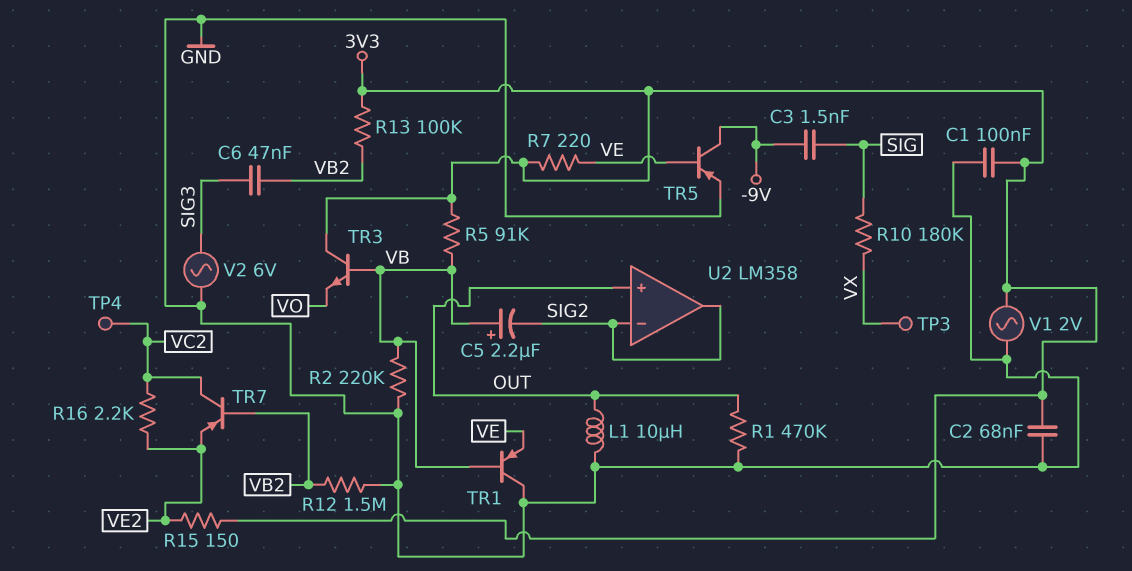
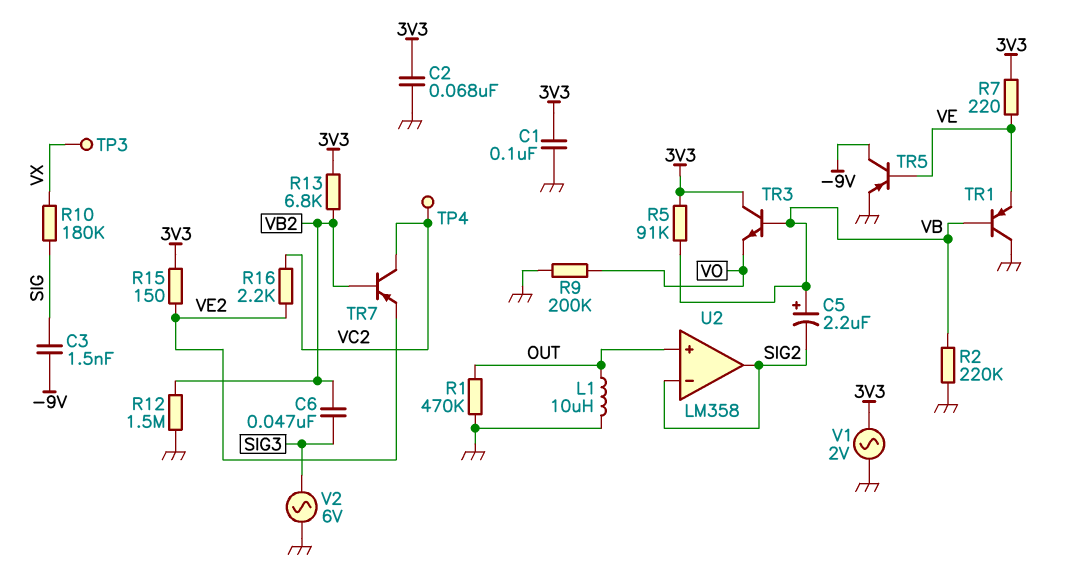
R9: none -> 200k (GND, VO)
R13: 100k (3V3, VB2) -> 6.8k (3V3, VB2)

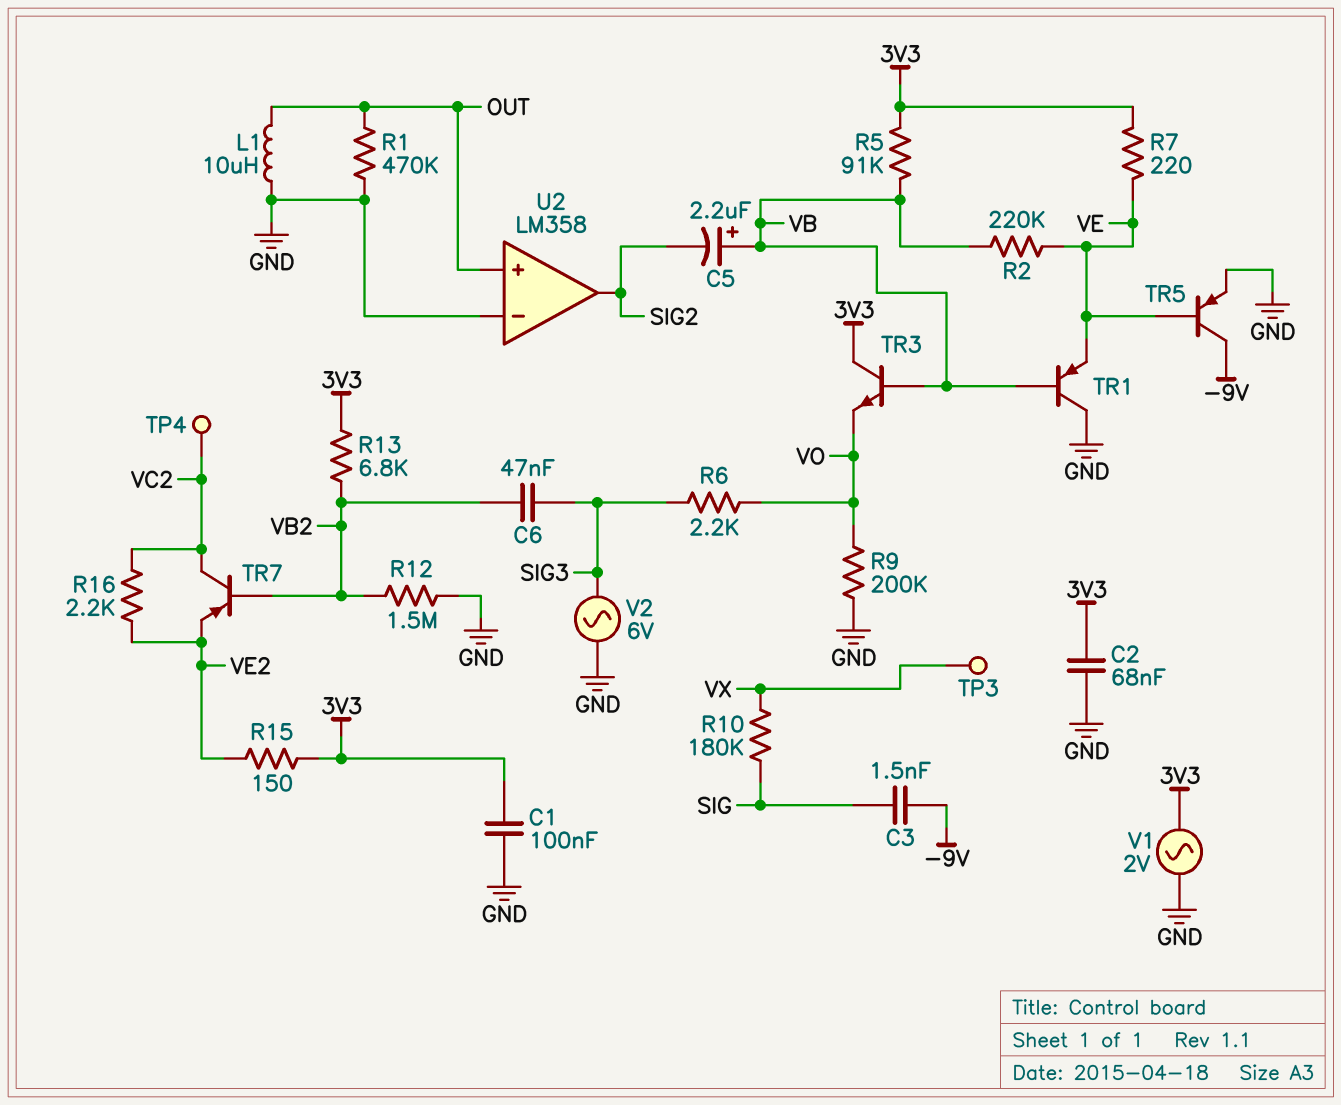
R2: 220k (GND, VB) -> 220k (VB, VE)
R6: none -> 2.2k (SIG3, VO)
U2 pin in-: SIG2 -> GND

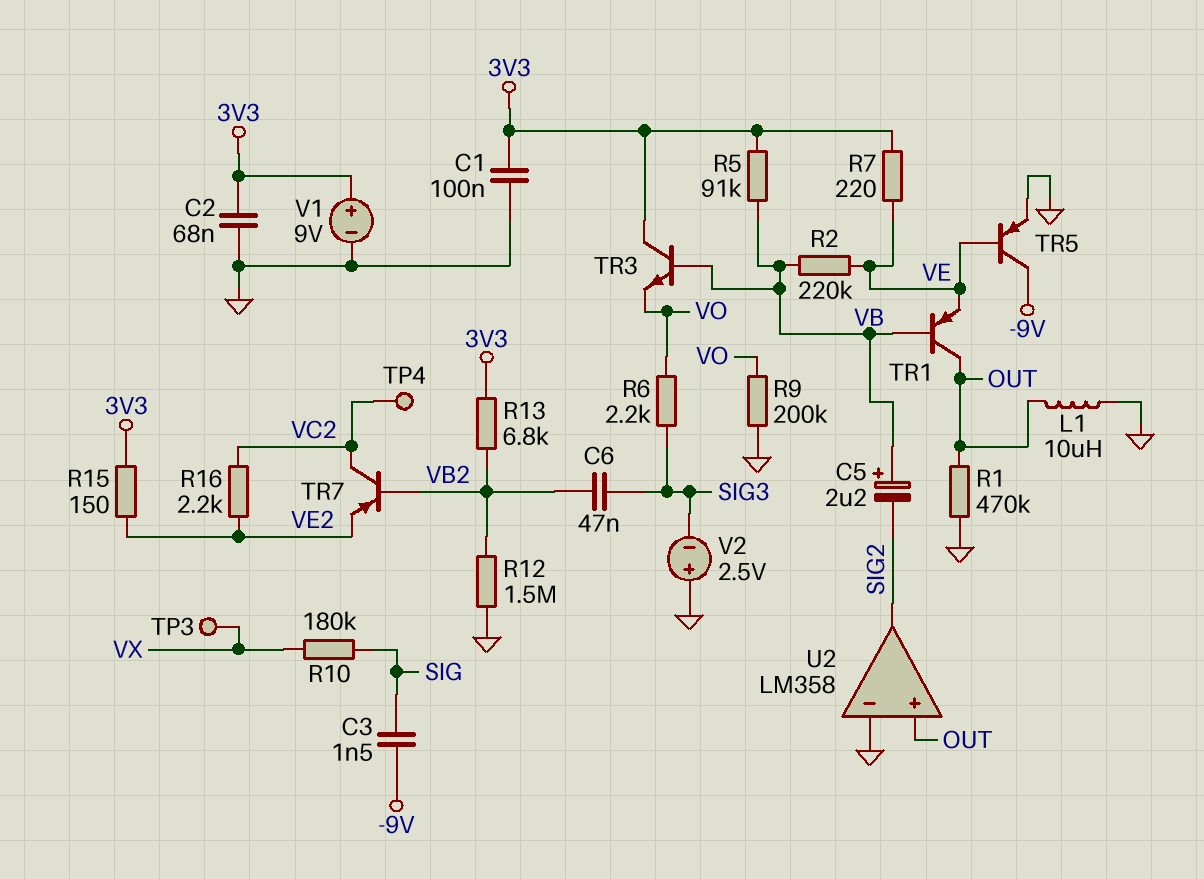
TR1: PNP (B VB, C GND, E VE) -> PNP (B VB, C OUT, E VE)
V1: AC 2V (3V3, GND) -> 9V (plus 3V3, minus GND)
V2: AC 6V (GND, SIG3) -> 2.5V (plus GND, minus SIG3)

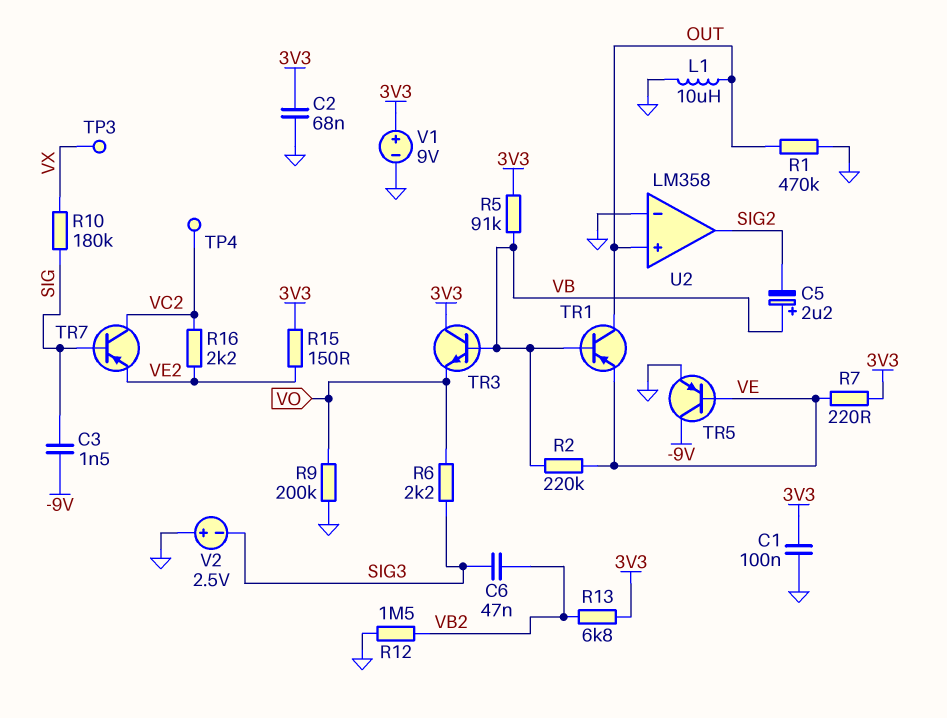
TR7: PNP (B VB2, C VC2, E VE2) -> PNP (B SIG, C VC2, E VE2)

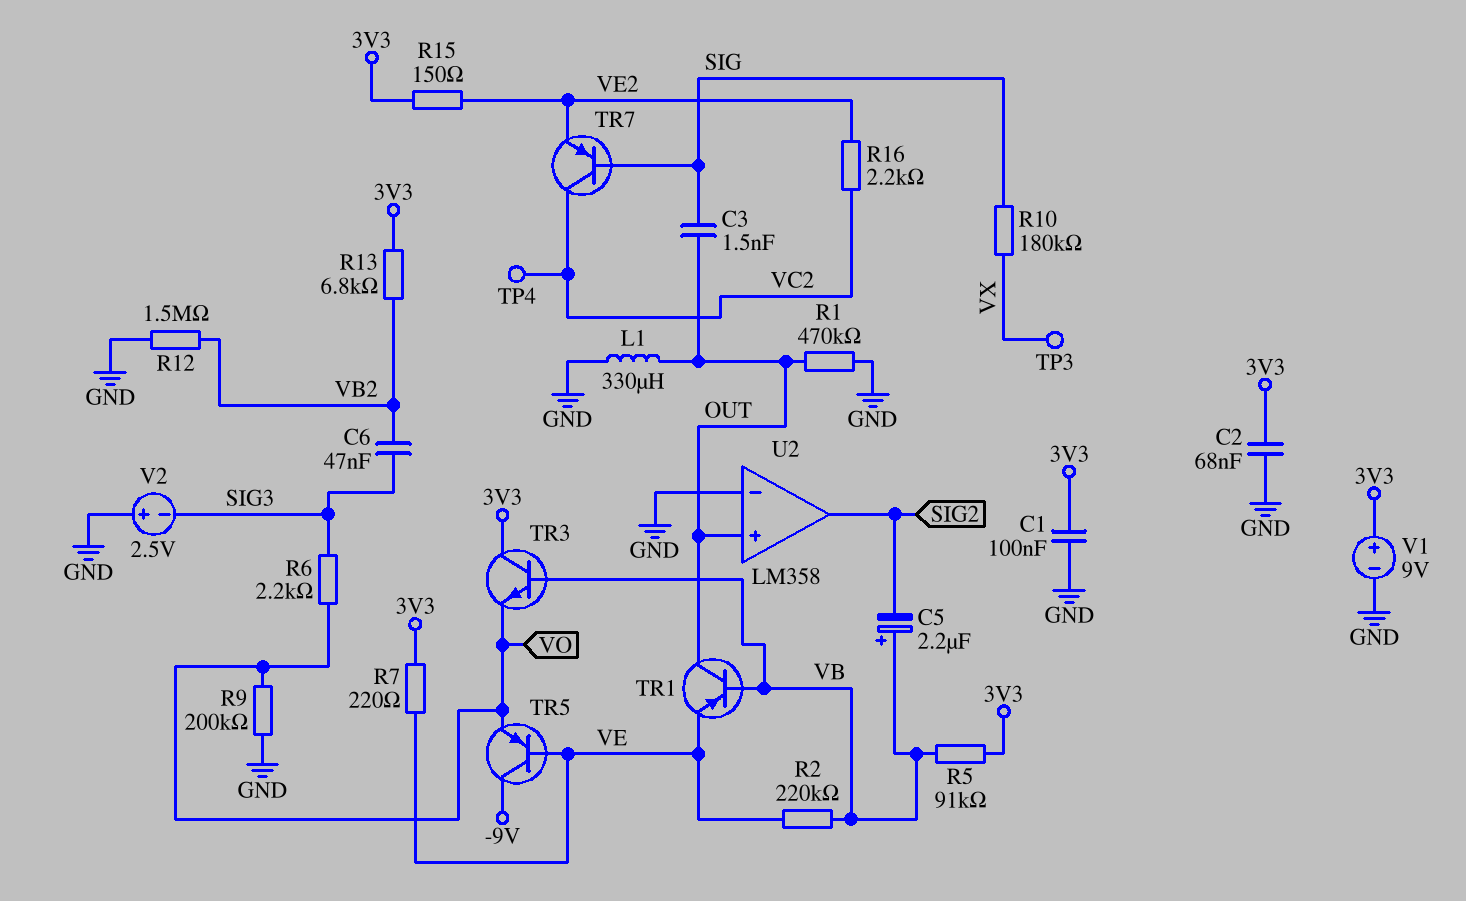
C3: 1.5nF (-9V, SIG) -> 1.5nF (OUT, SIG)
L1: 10uH (GND, OUT) -> 330uH (GND, OUT)
TR5: PNP (B VE, C -9V, E GND) -> PNP (B VE, C -9V, E VO)

